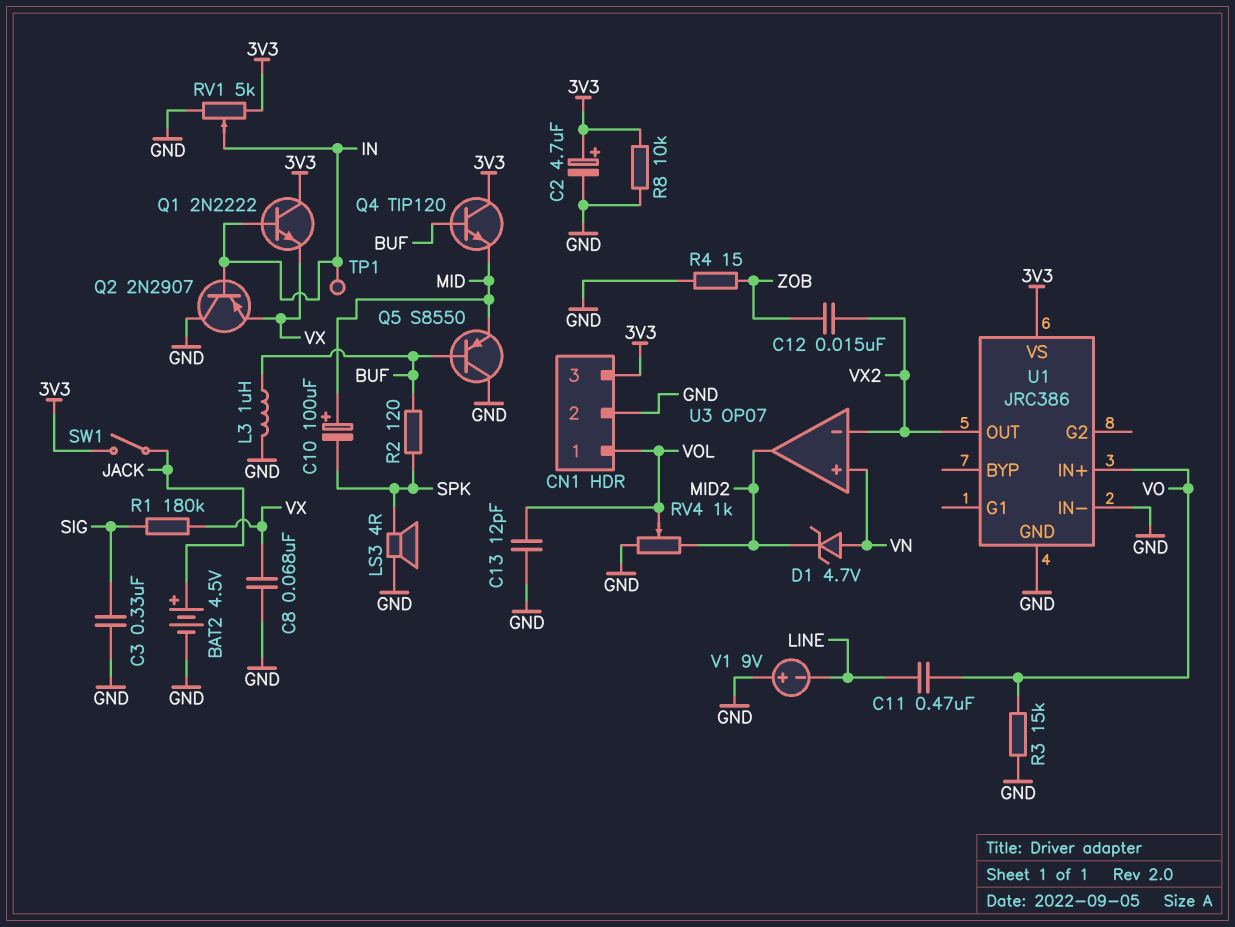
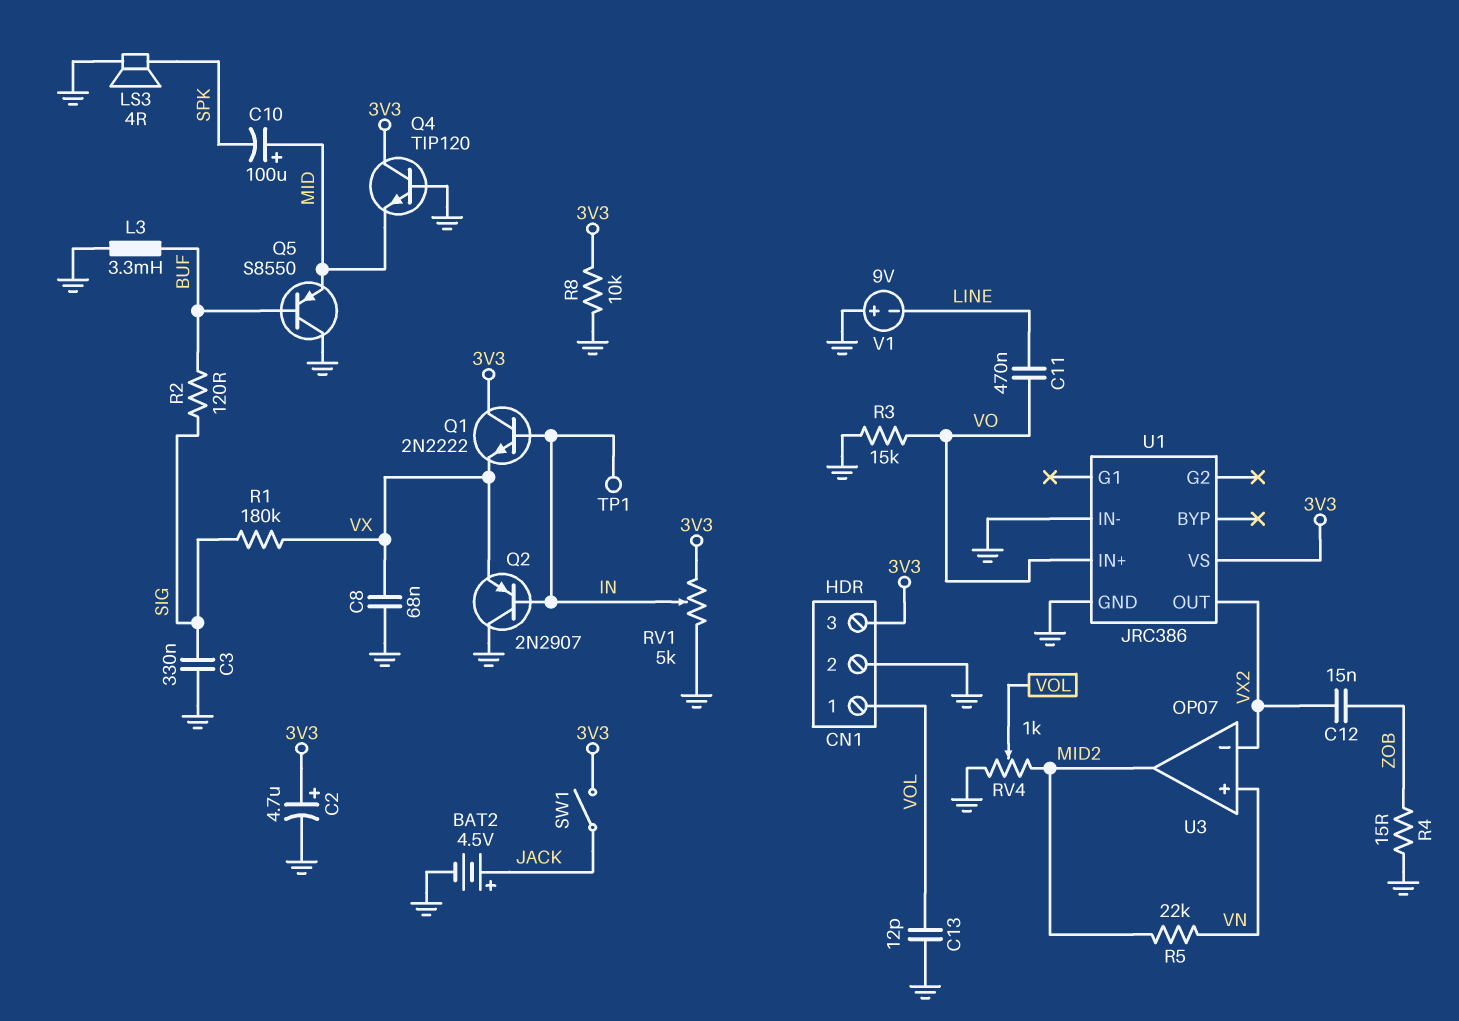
D1: zener 4.7V (A VN, K MID2) -> none
L3: 1uH (BUF, GND) -> 3.3mH (BUF, GND)
Q4: NPN TIP120 (B BUF, C 3V3, E MID) -> NPN TIP120 (B GND, C 3V3, E MID)
R2: 120 (BUF, SPK) -> 120 (BUF, SIG)
R5: none -> 22k (MID2, VN)

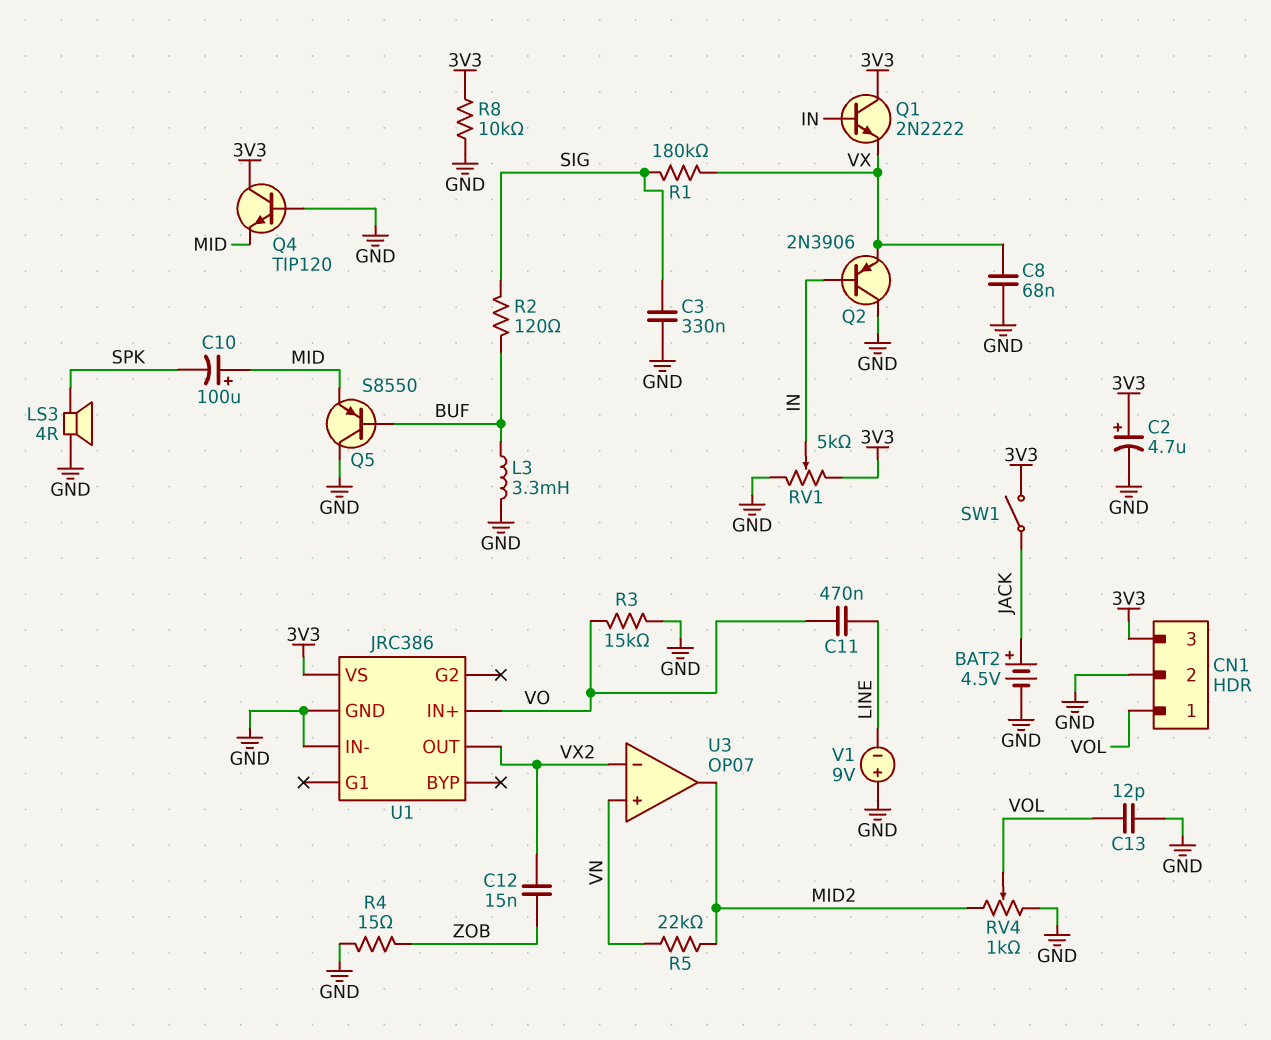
Q2: PNP 2N2907 (B IN, C GND, E VX) -> PNP 2N3906 (B IN, C GND, E VX)
TP1: test point (IN) -> none

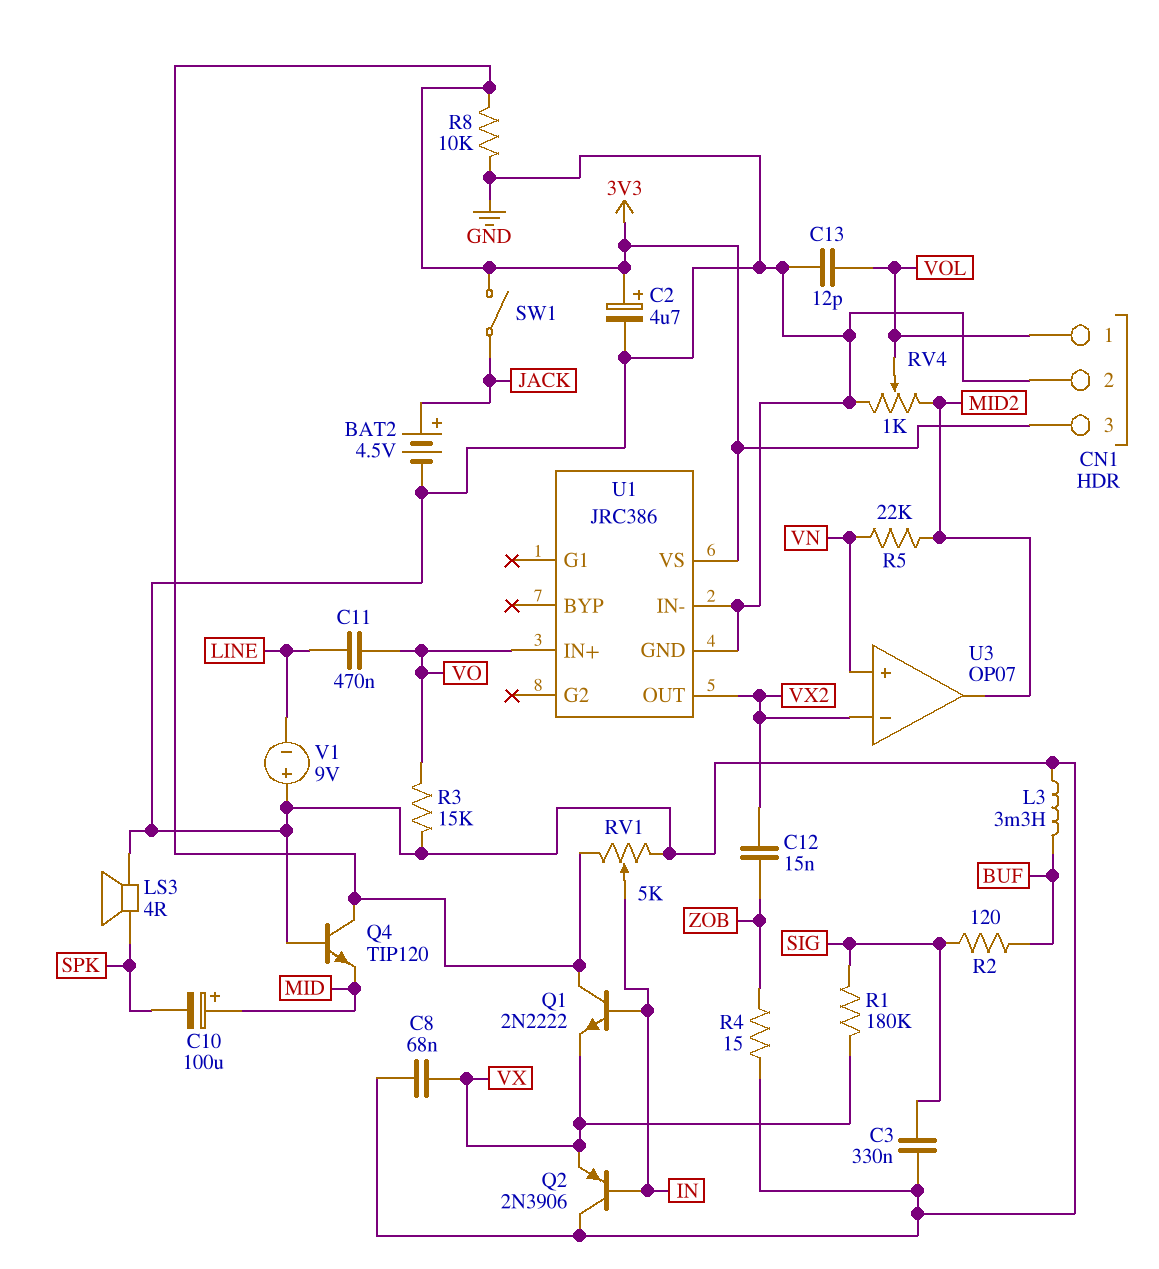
Q5: PNP S8550 (B BUF, C GND, E MID) -> none

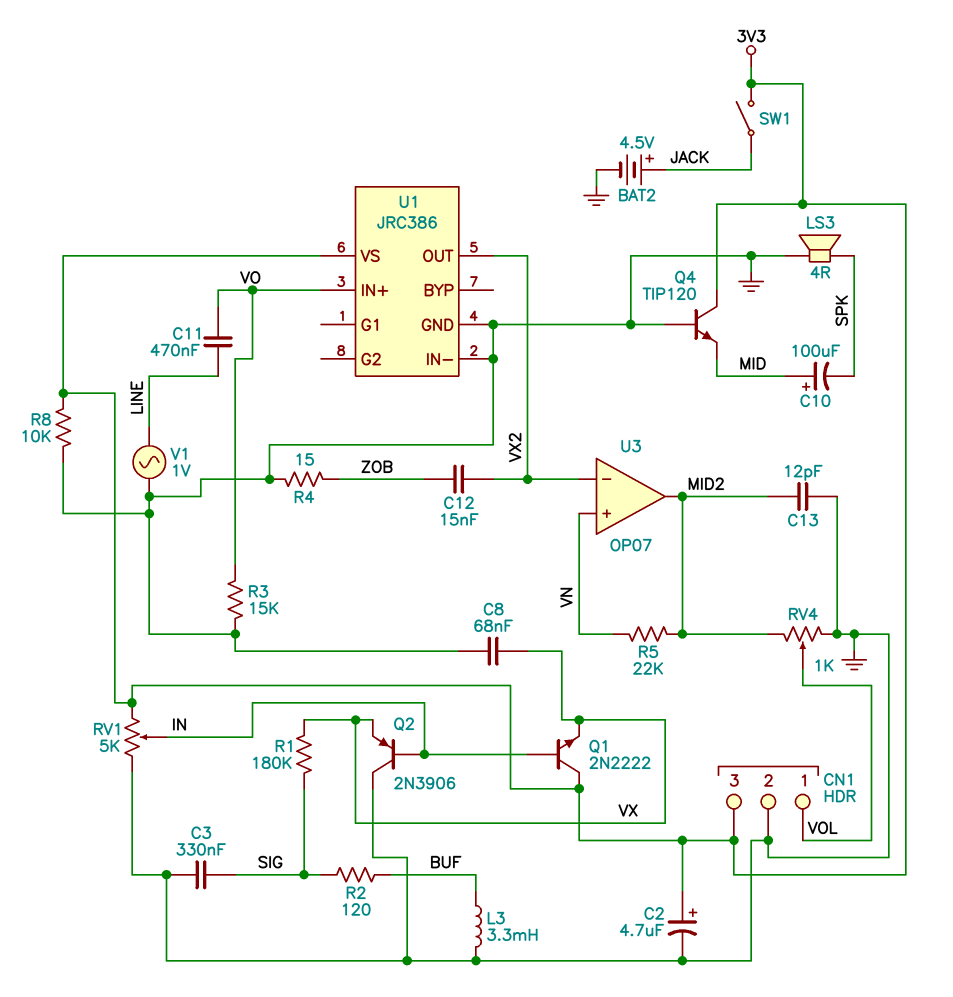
C13: 12pF (GND, VOL) -> 12pF (GND, MID2)
V1: 9V (plus GND, minus LINE) -> AC 1V (GND, LINE)

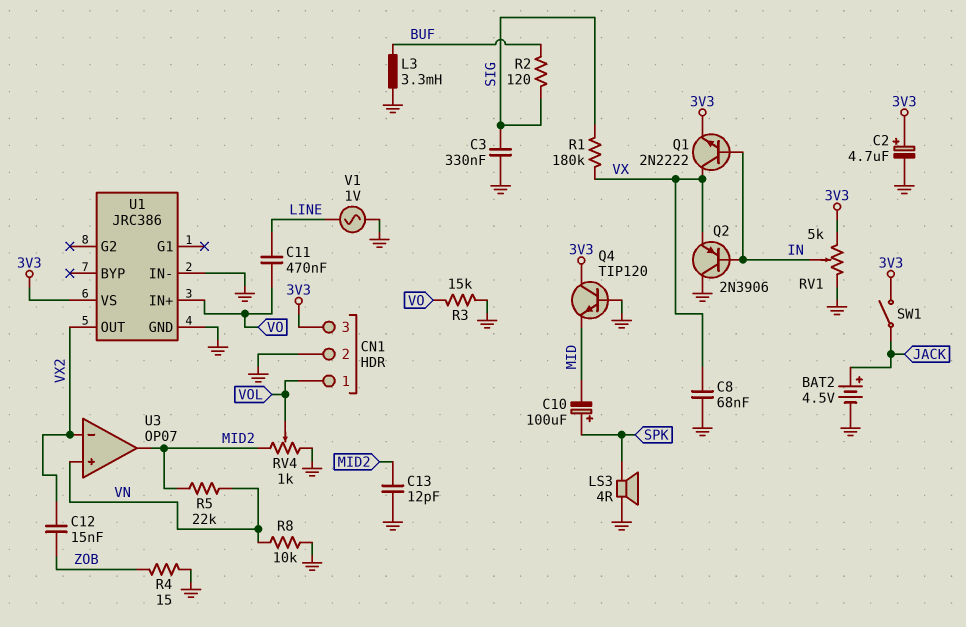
C10: 100uF (plus MID, minus SPK) -> 100uF (plus SPK, minus MID)
Q1: NPN 2N2222 (B IN, C 3V3, E VX) -> NPN 2N2222 (B IN, C VX, E 3V3)
R8: 10k (3V3, GND) -> 10k (GND, VN)

